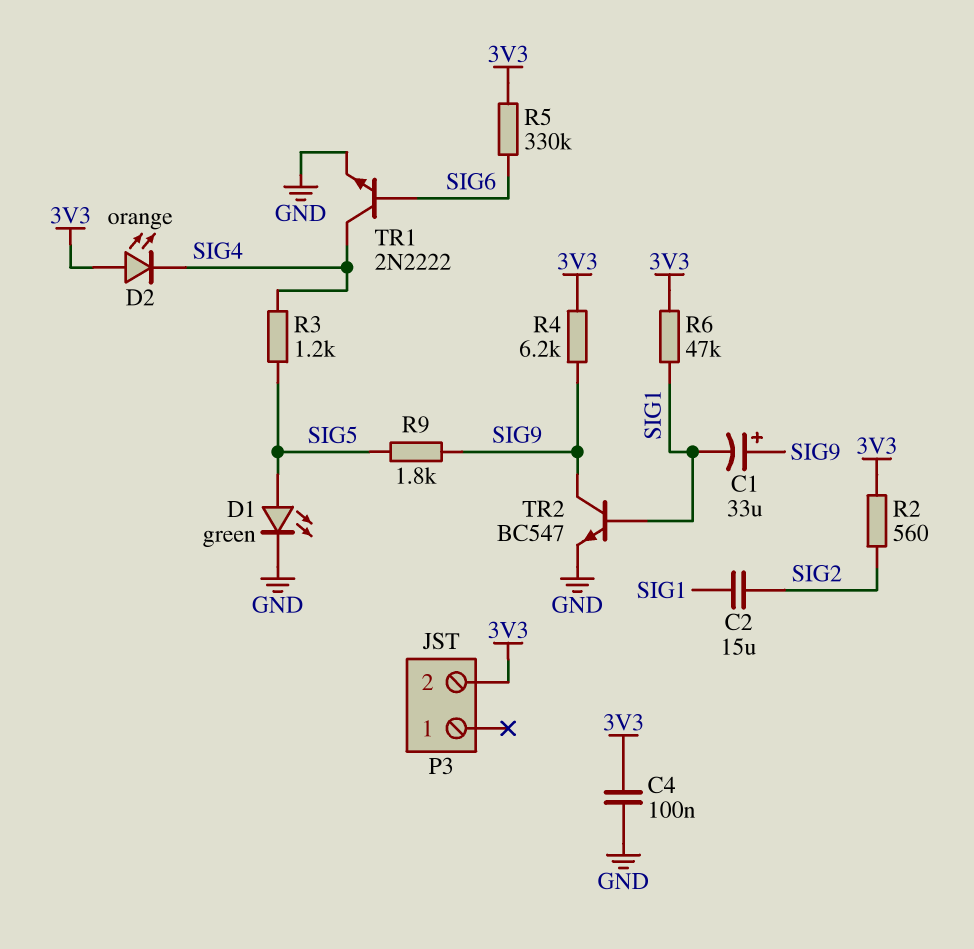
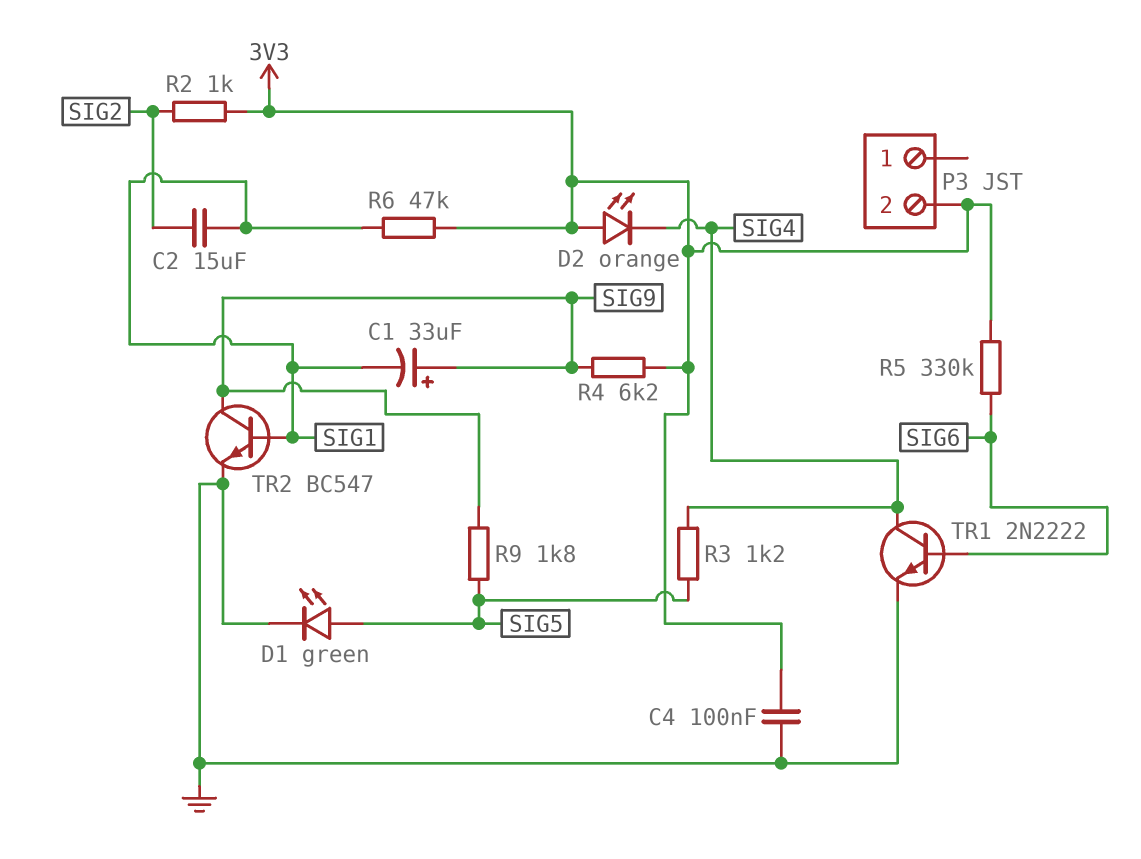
R2: 560 (3V3, SIG2) -> 1k (3V3, SIG2)

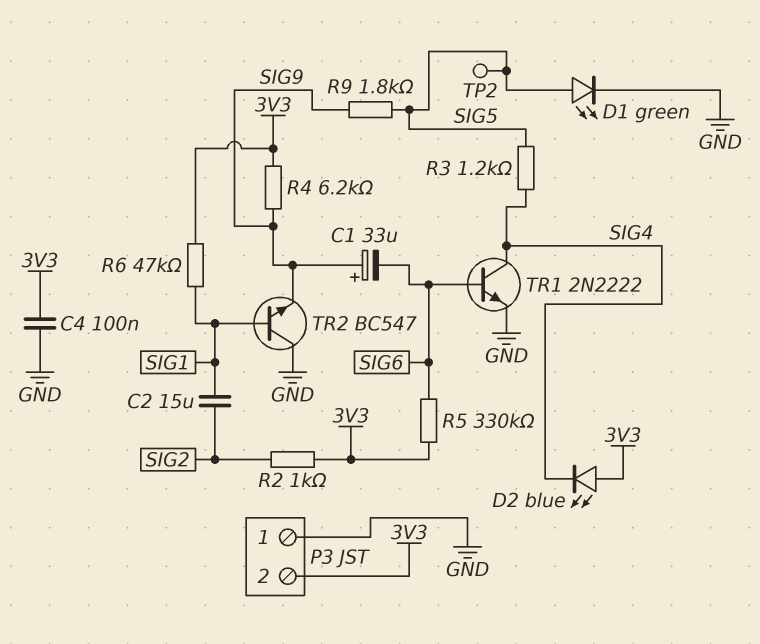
C1: 33uF (plus SIG9, minus SIG1) -> 33uF (plus SIG9, minus SIG6)
D2: LED orange (A 3V3, K SIG4) -> LED blue (A 3V3, K SIG4)
P3 pin 1: none -> GND
TP2: none -> test point (SIG5)
TR2: NPN BC547 (B SIG1, C SIG9, E GND) -> NPN BC547 (B SIG1, C GND, E SIG9)

